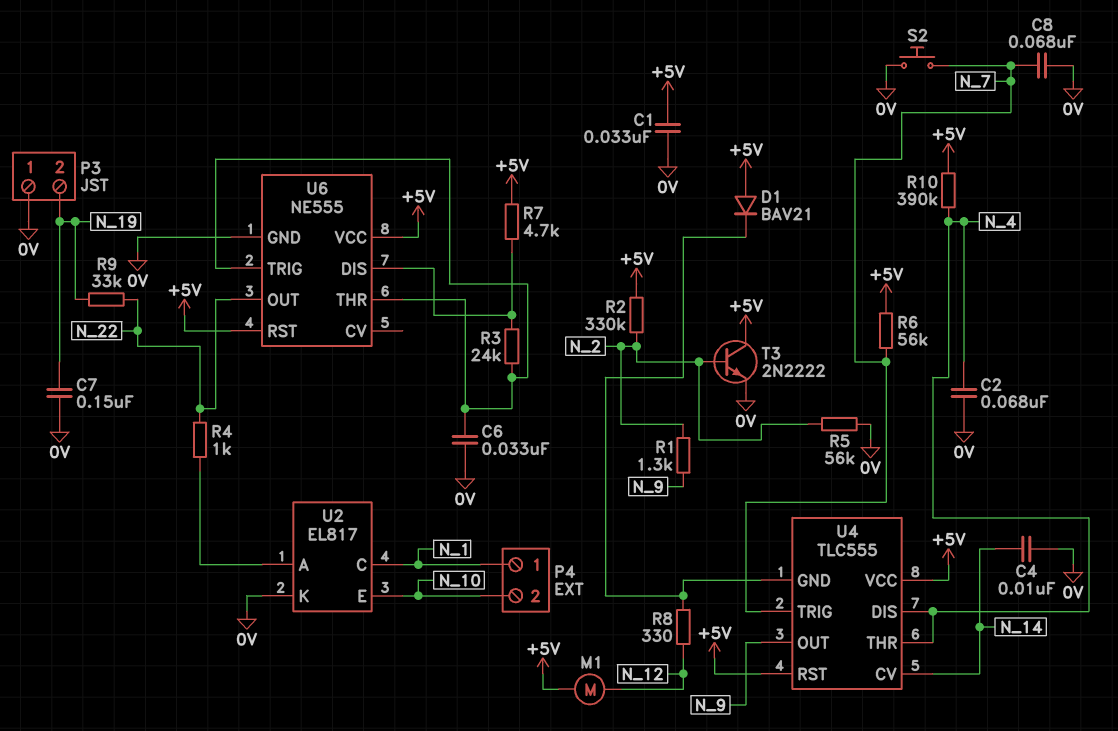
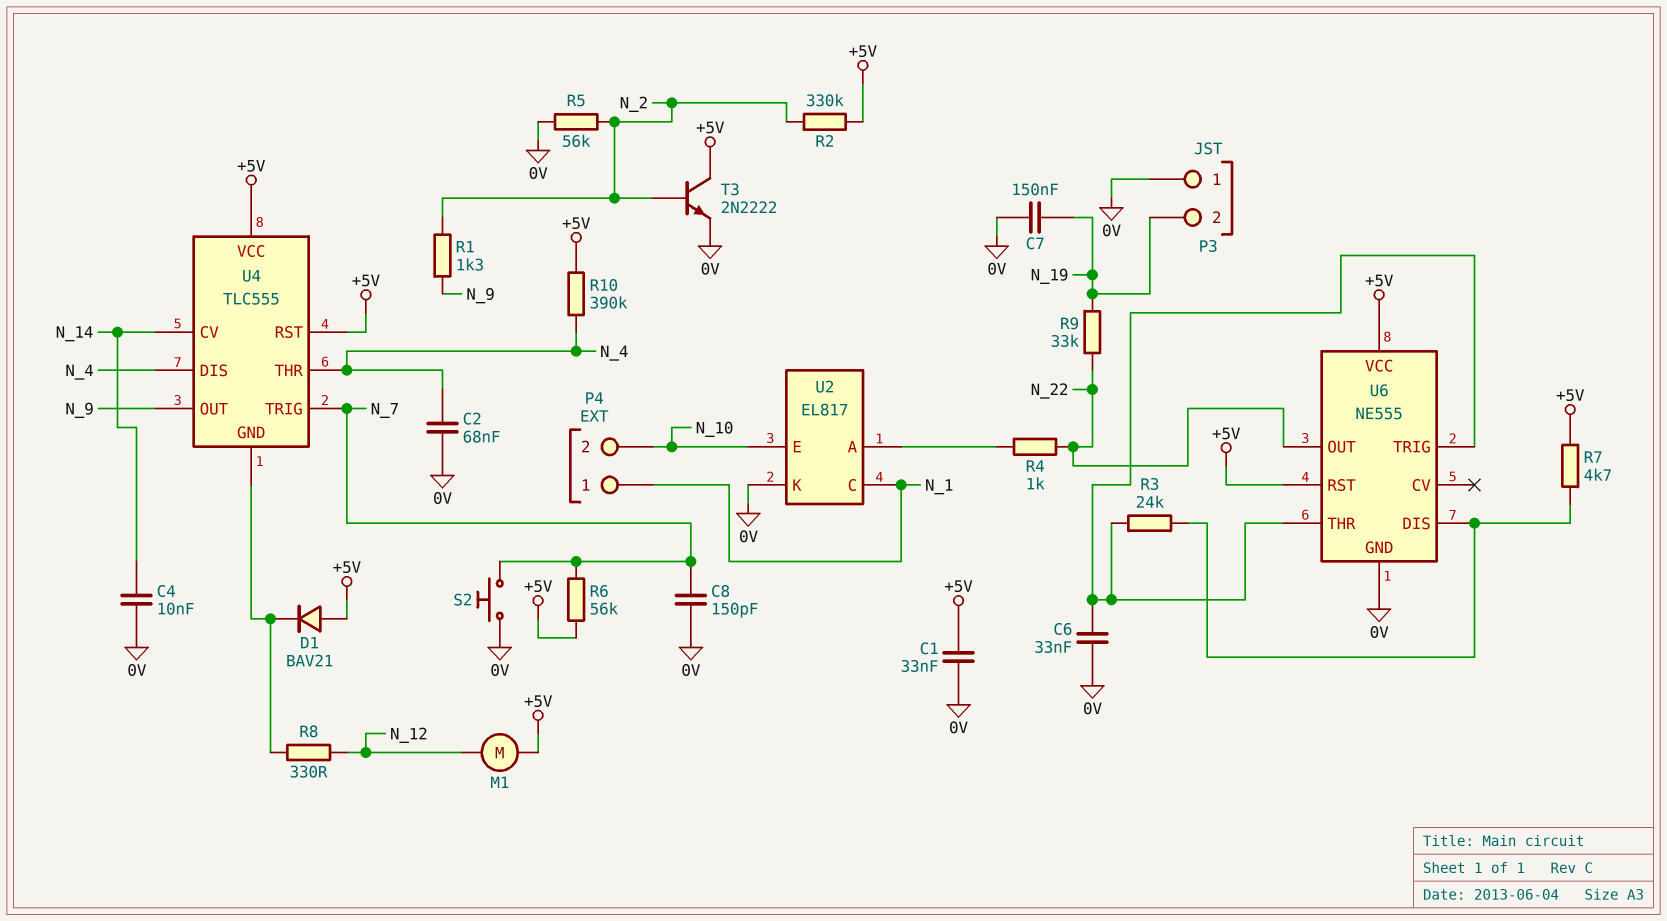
C8: 68nF (0V, N_7) -> 150pF (0V, N_7)

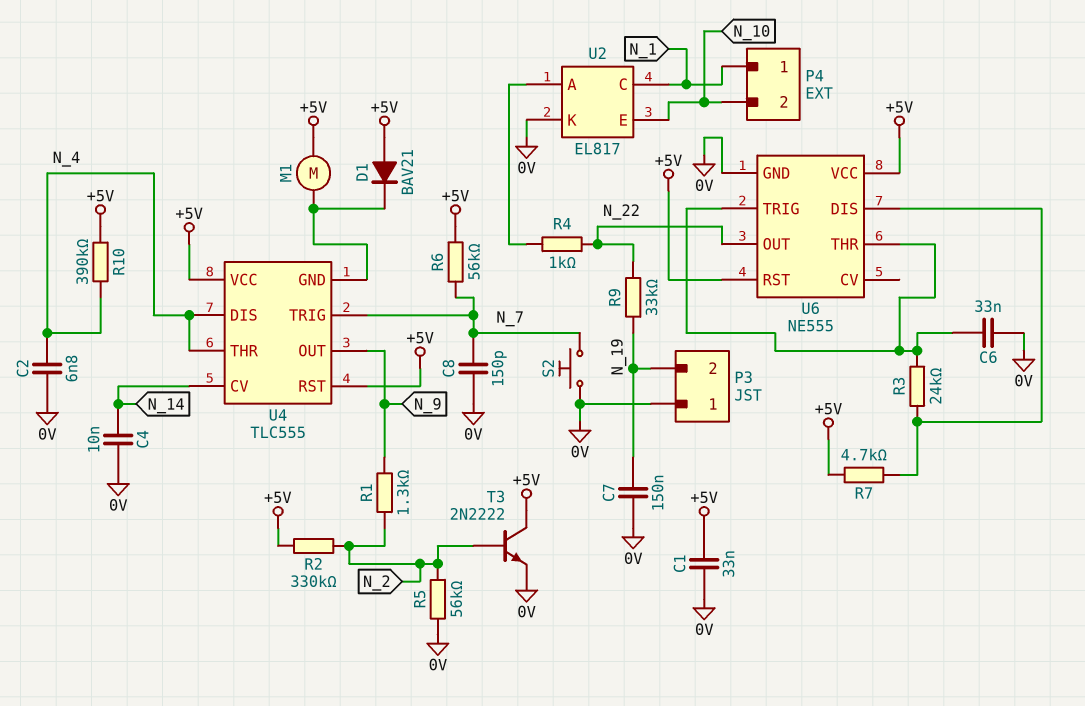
C2: 68nF (0V, N_4) -> 6.8nF (0V, N_4)
M1: motor (+5V, N_12) -> motor (+5V, U4/GND)
R8: 330 (N_12, U4/GND) -> none

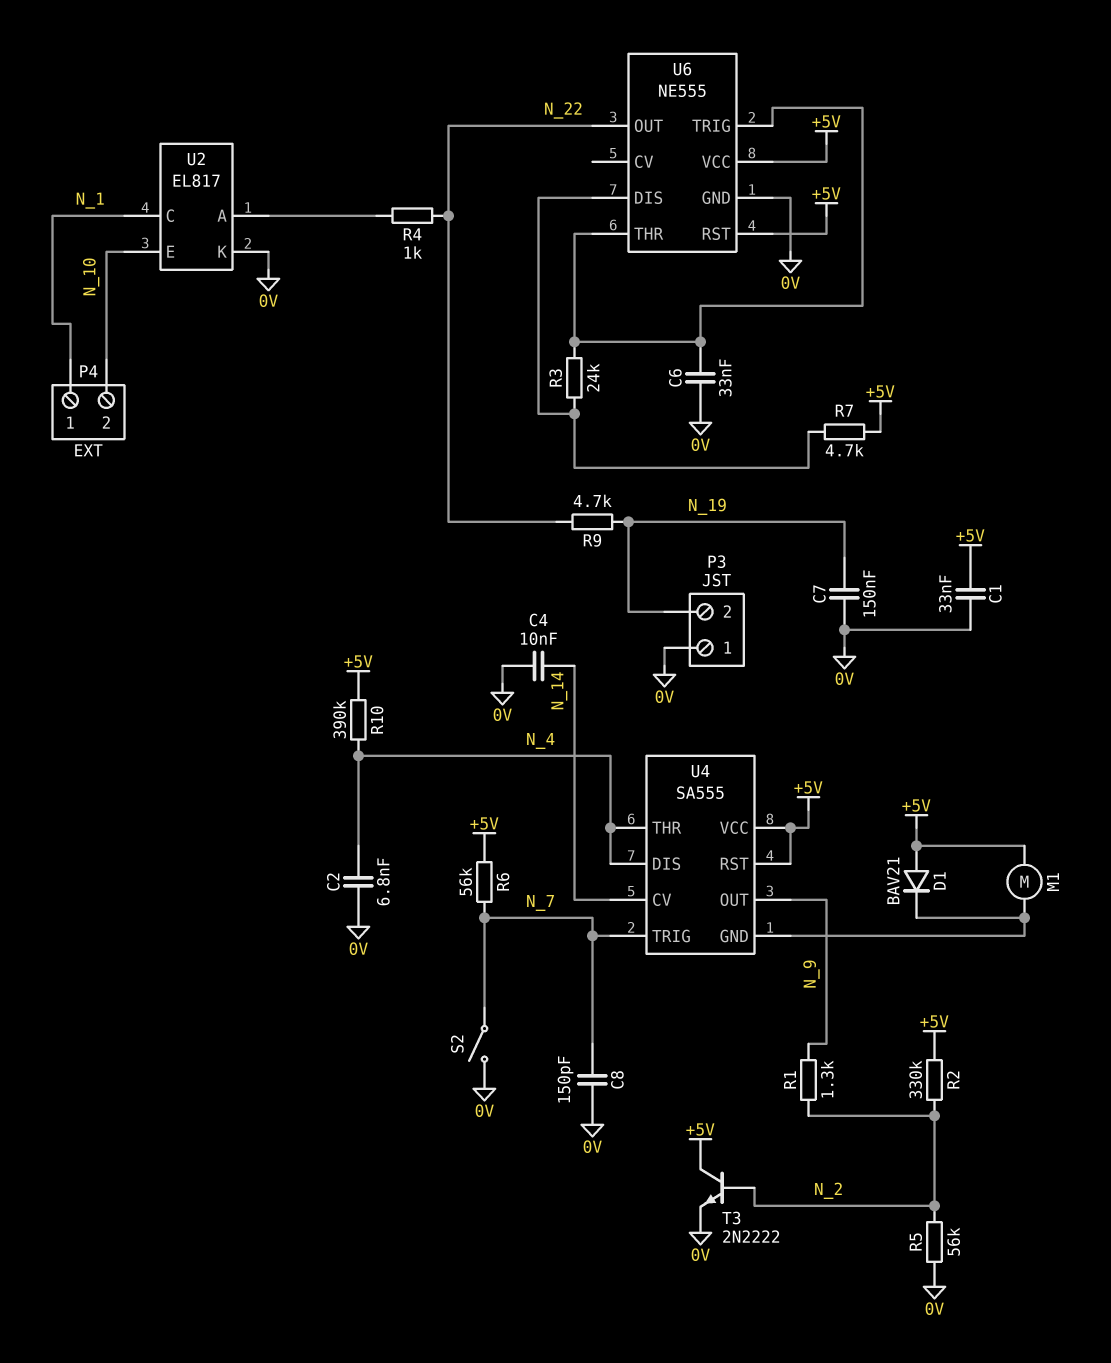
R9: 33k (N_19, N_22) -> 4.7k (N_19, N_22)
S2: button (0V, N_7) -> switch (0V, N_7)
U4: TLC555 -> SA555

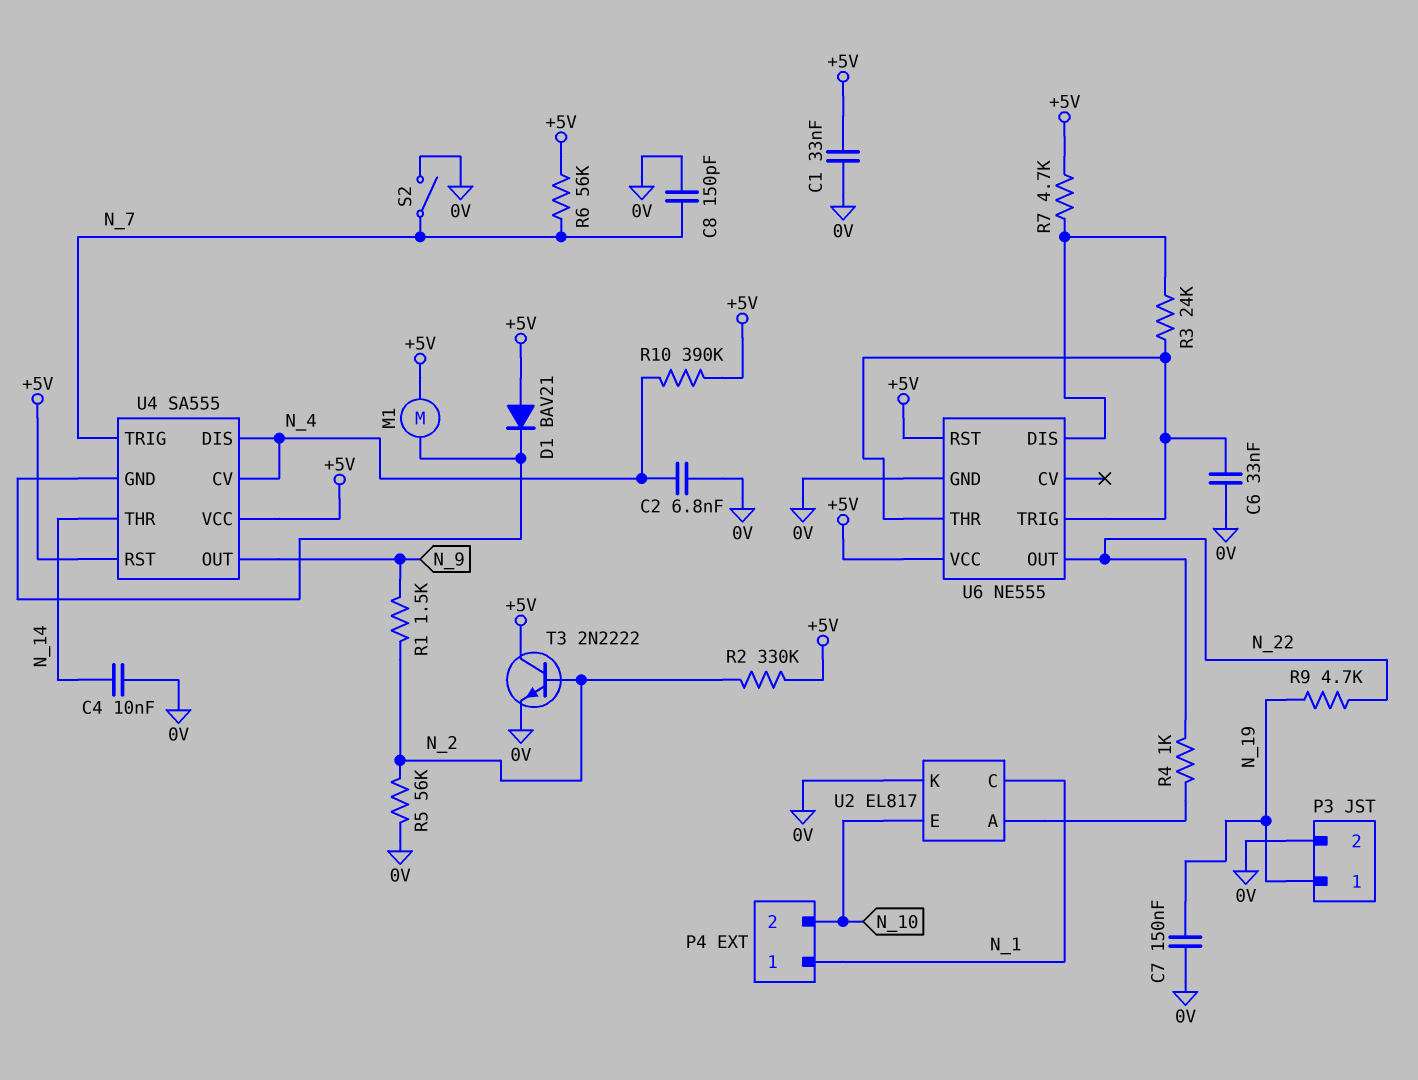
P3 pin 1: 0V -> N_19
P3 pin 2: N_19 -> 0V
R1: 1.3k (N_2, N_9) -> 1.5k (N_2, N_9)
U4 pin CV: N_14 -> N_4
U4 pin THR: N_4 -> N_14

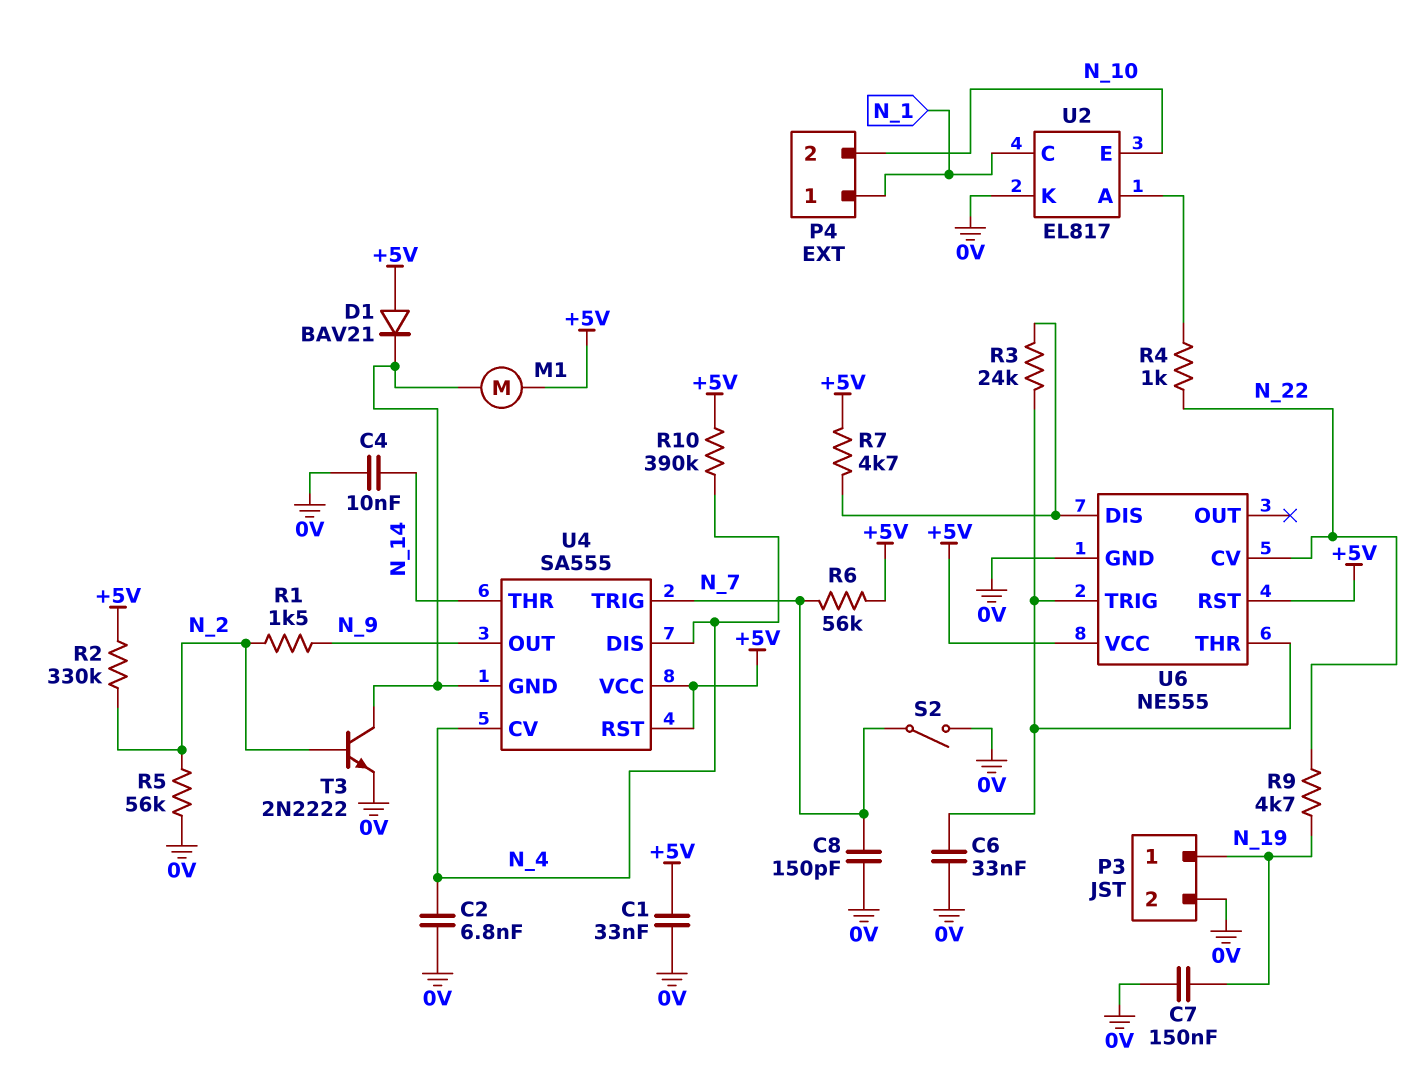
T3: NPN 2N2222 (B N_2, C +5V, E 0V) -> NPN 2N2222 (B N_2, C U4/GND, E 0V)
U6 pin CV: none -> N_22
U6 pin OUT: N_22 -> none

